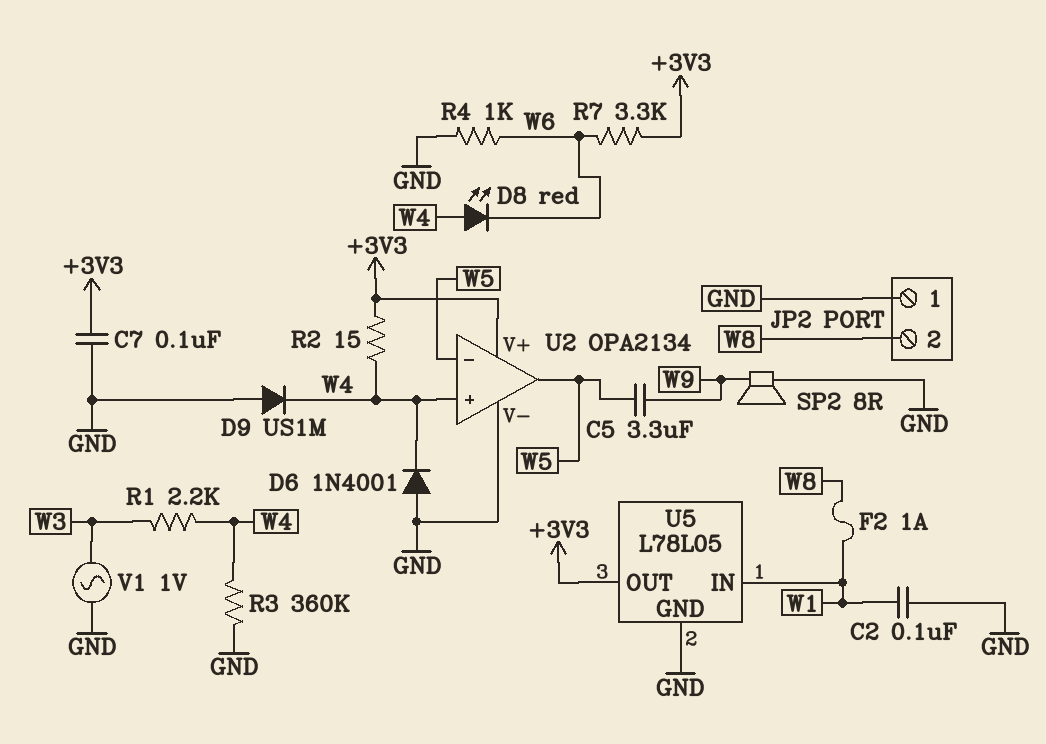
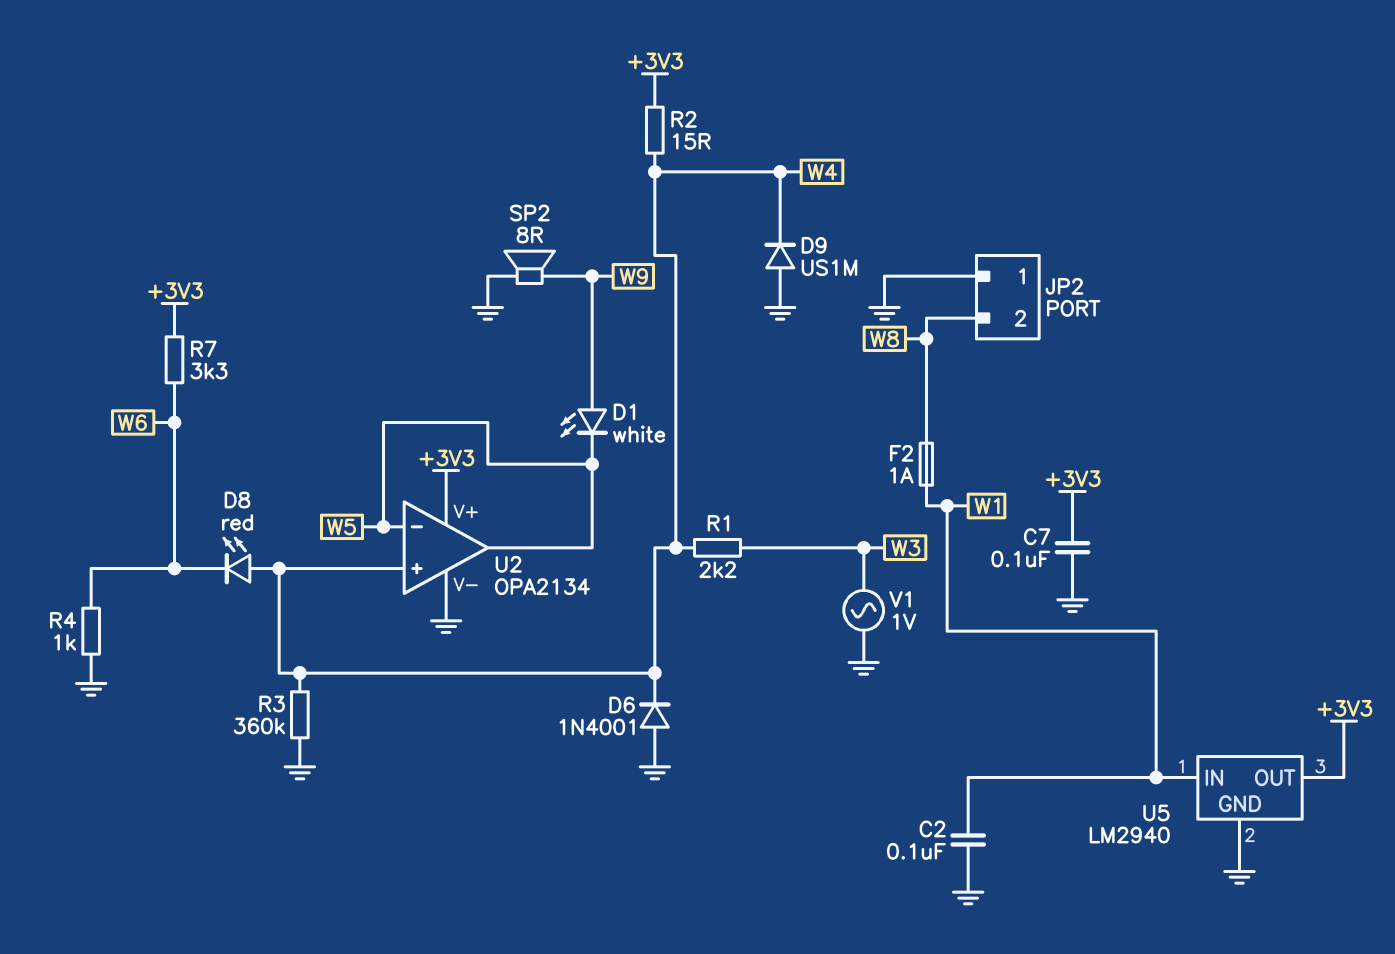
C5: 3.3uF (W5, W9) -> none
D1: none -> LED white (A W9, K W5)
U5: L78L05 -> LM2940

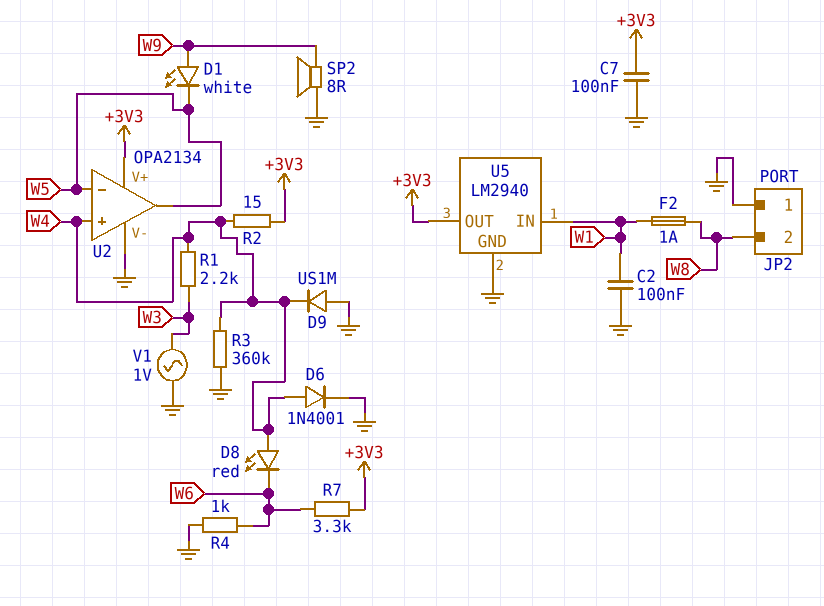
D6: diode 1N4001 (A GND, K W4) -> diode 1N4001 (A W4, K GND)

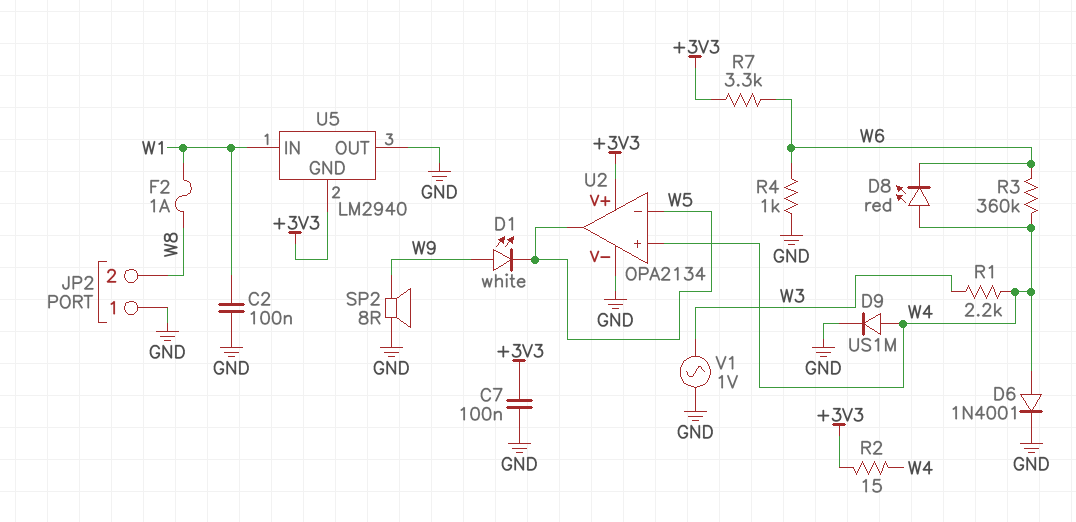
D9: diode US1M (A GND, K W4) -> diode US1M (A W4, K GND)
R3: 360k (GND, W4) -> 360k (W4, W6)
U5 pin GND: GND -> +3V3
U5 pin OUT: +3V3 -> GND

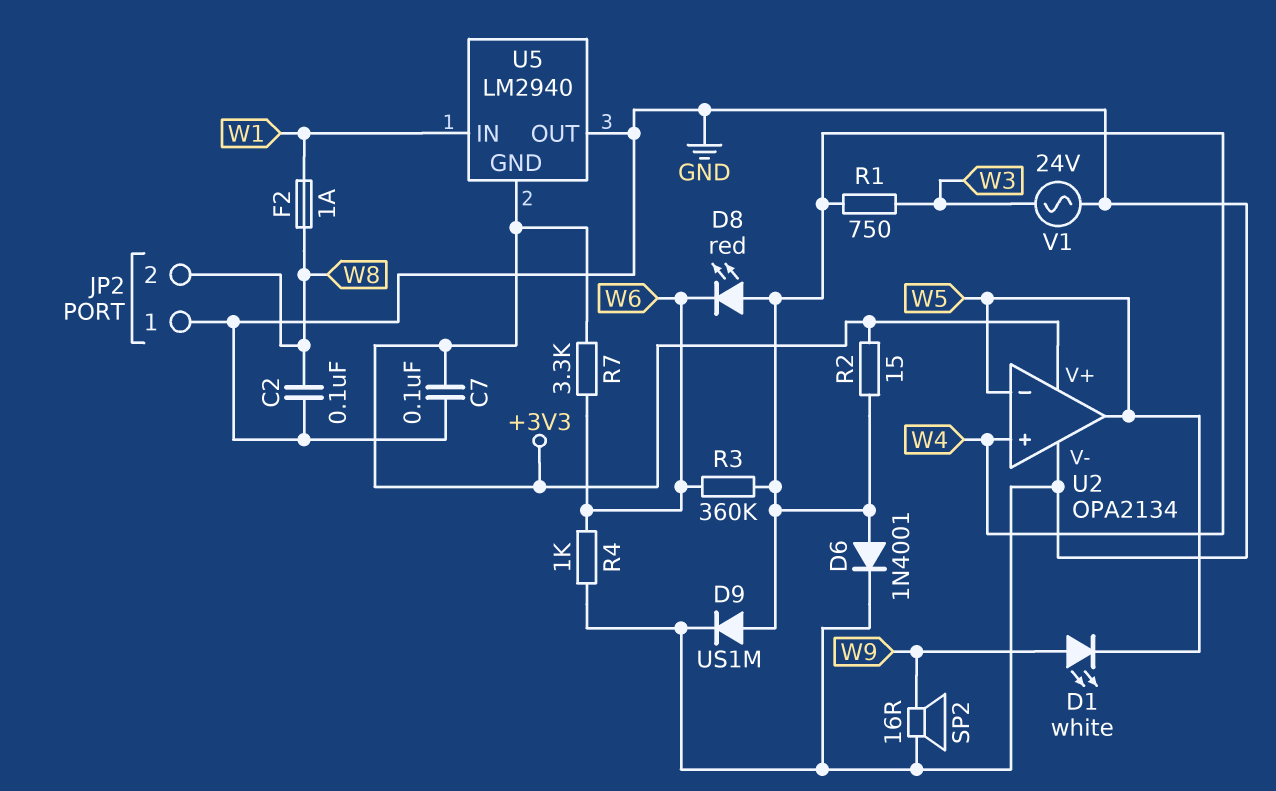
C2: 100nF (GND, W1) -> 100nF (GND, W8)
R1: 2.2k (W3, W4) -> 750 (W3, W4)
SP2: speaker 8R (GND, W9) -> speaker 16R (GND, W9)
V1: AC 1V (GND, W3) -> AC 24V (GND, W3)

